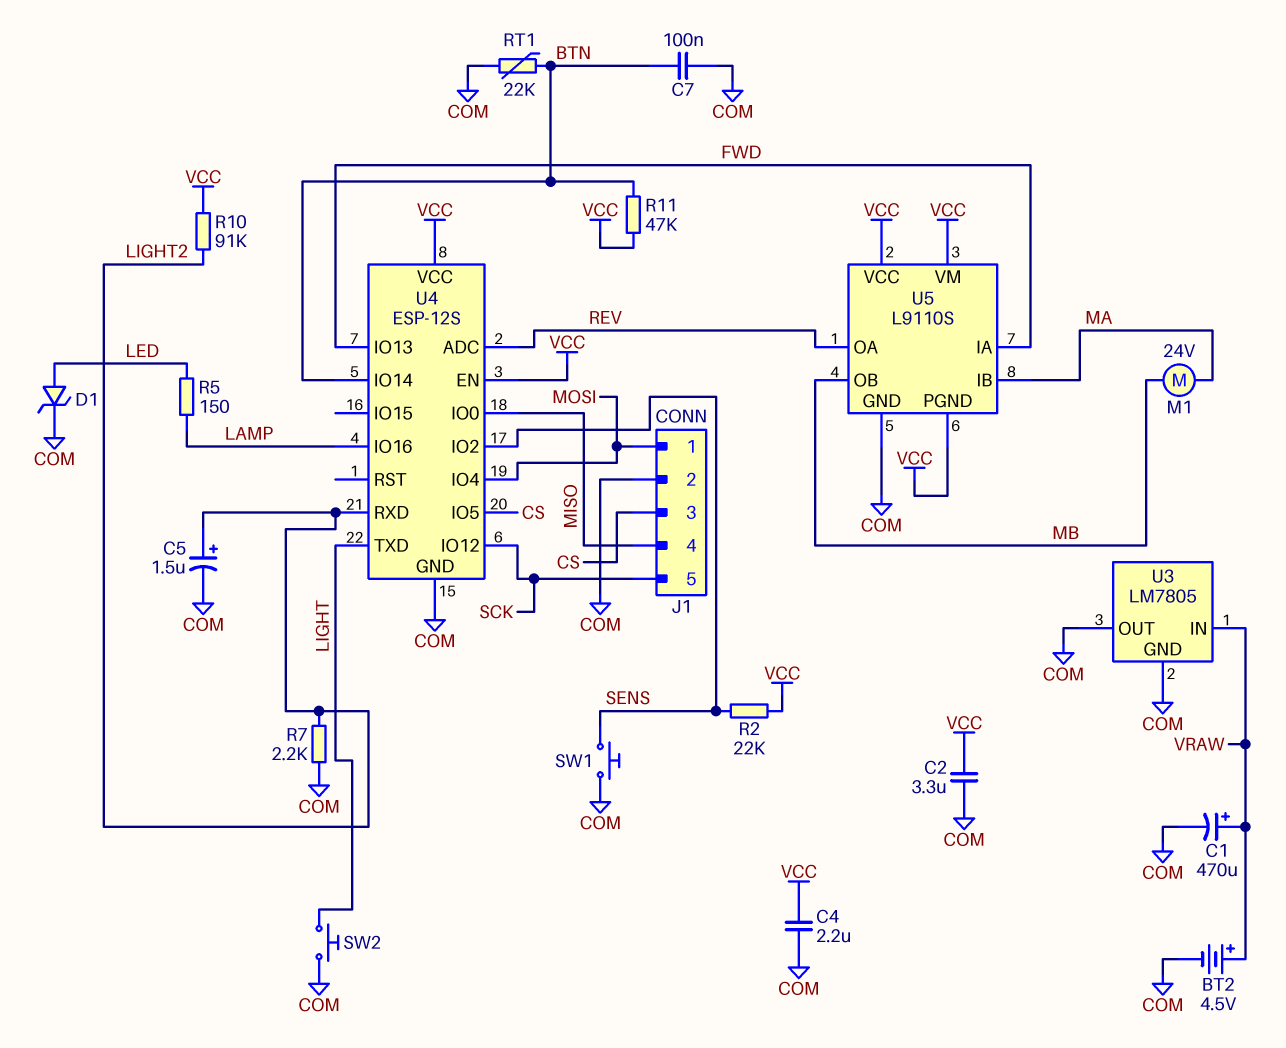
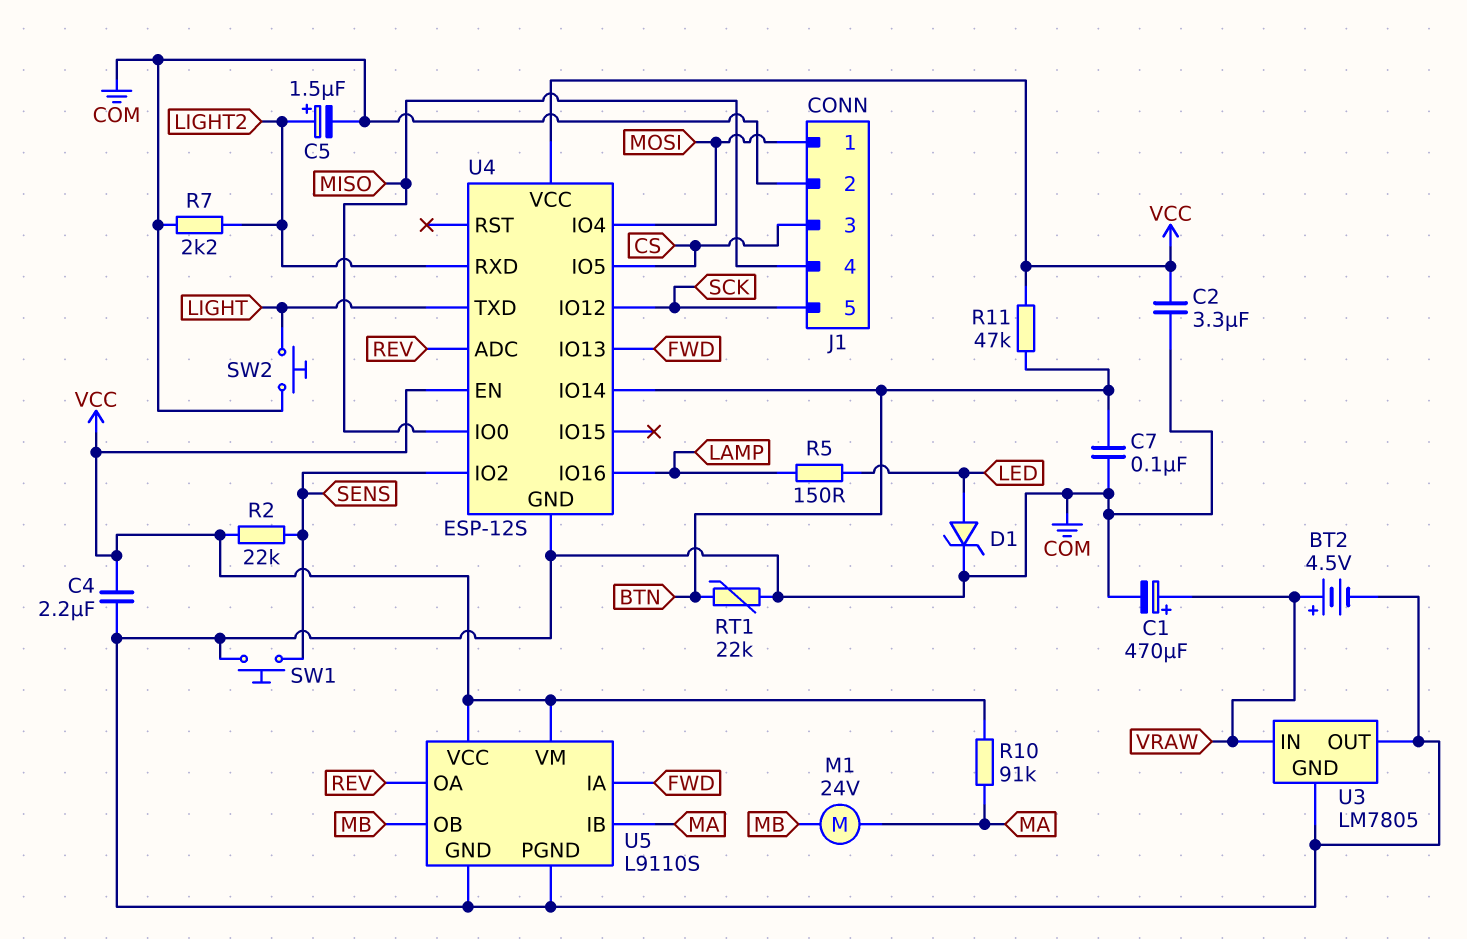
R10: 91k (LIGHT2, VCC) -> 91k (MA, VCC)
U5 pin PGND: VCC -> COM

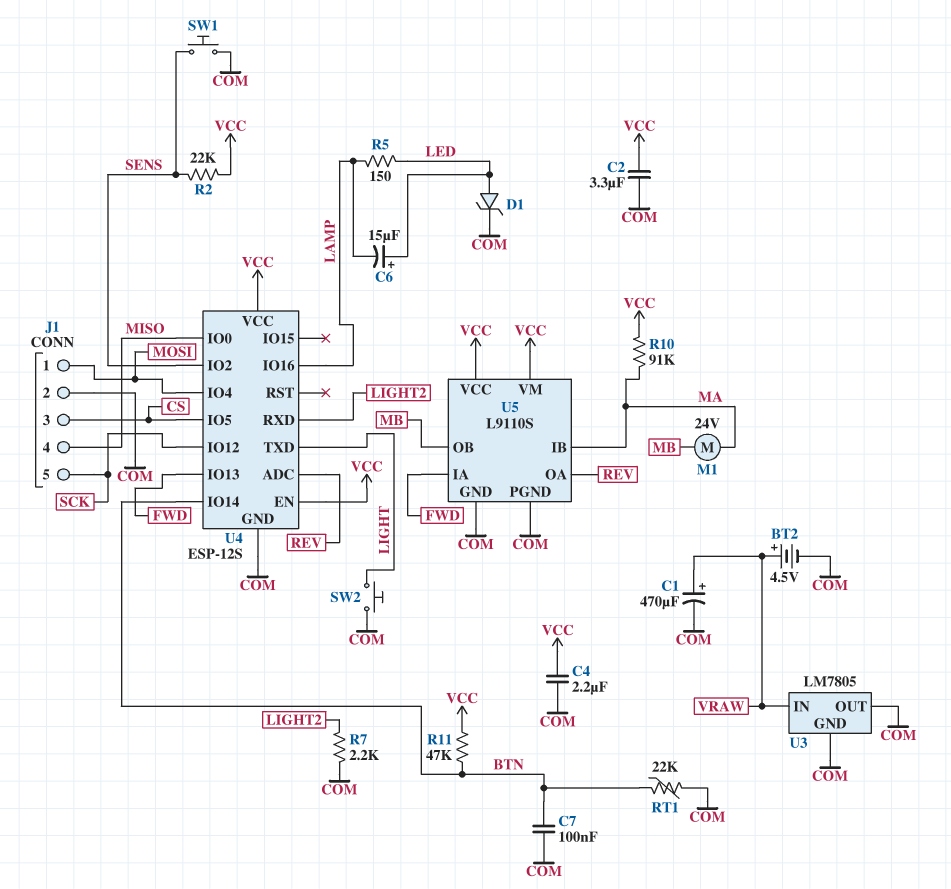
C5: 1.5uF (plus LIGHT2, minus COM) -> none
C6: none -> 15uF (plus LED, minus LAMP)

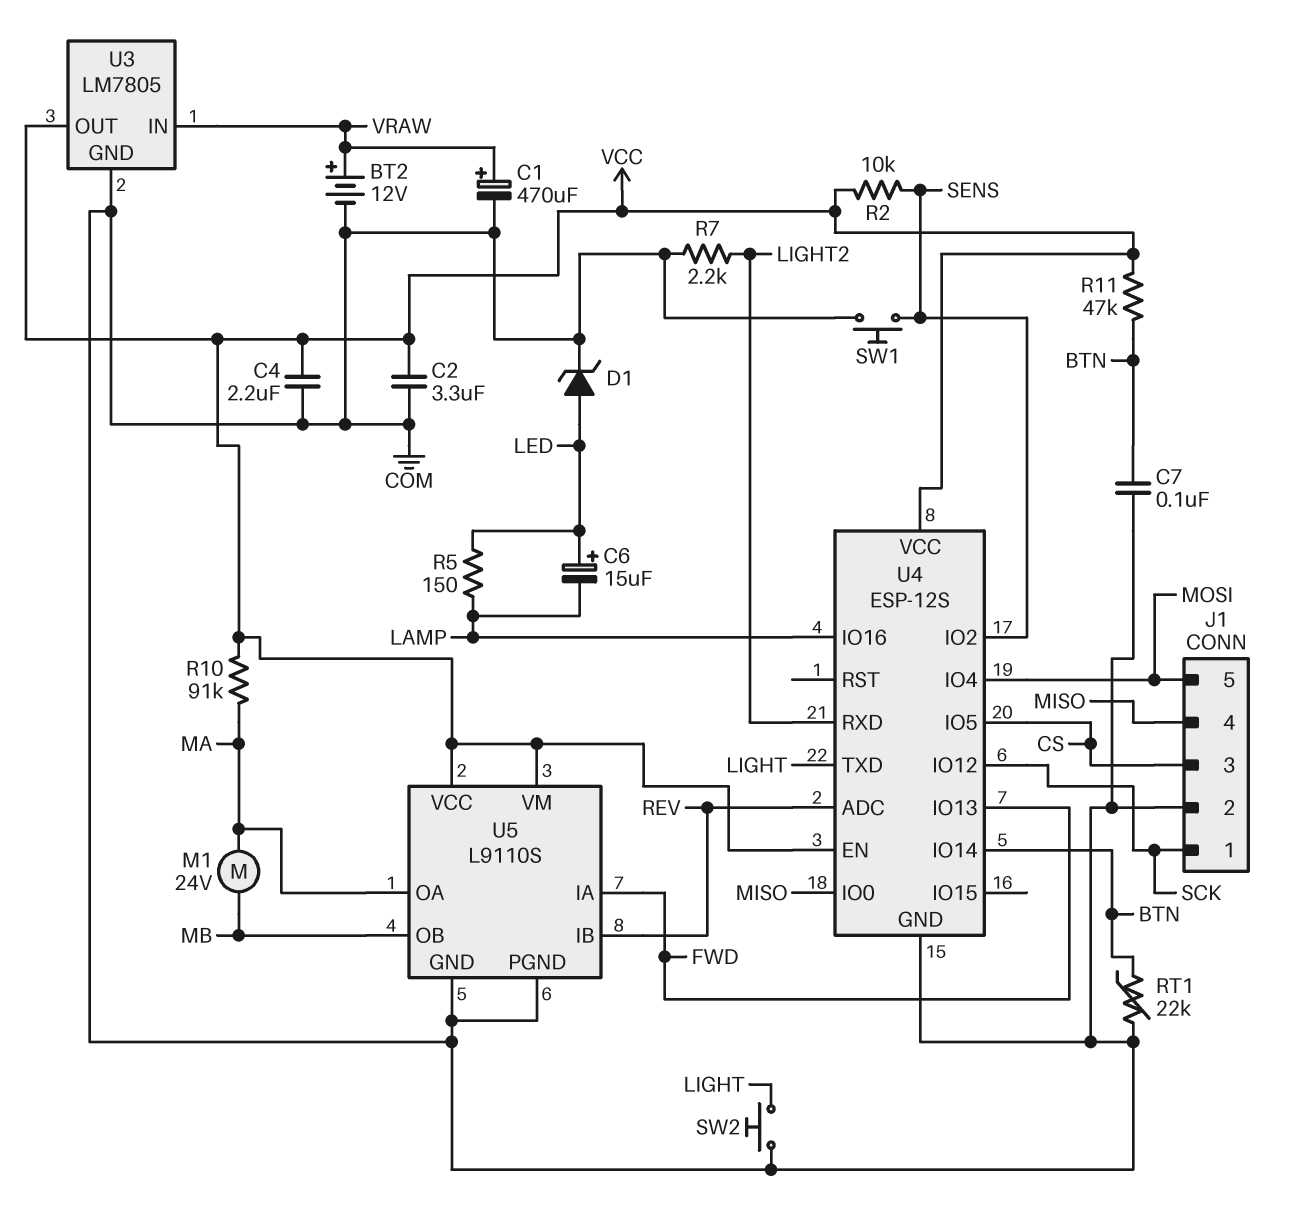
BT2: 4.5V (plus VRAW, minus COM) -> 12V (plus VRAW, minus COM)
J1 pin 1: MOSI -> SCK
J1 pin 5: SCK -> MOSI
R2: 22k (SENS, VCC) -> 10k (SENS, VCC)
U3 pin OUT: COM -> VCC
U5 pin IB: MA -> REV
U5 pin OA: REV -> MA

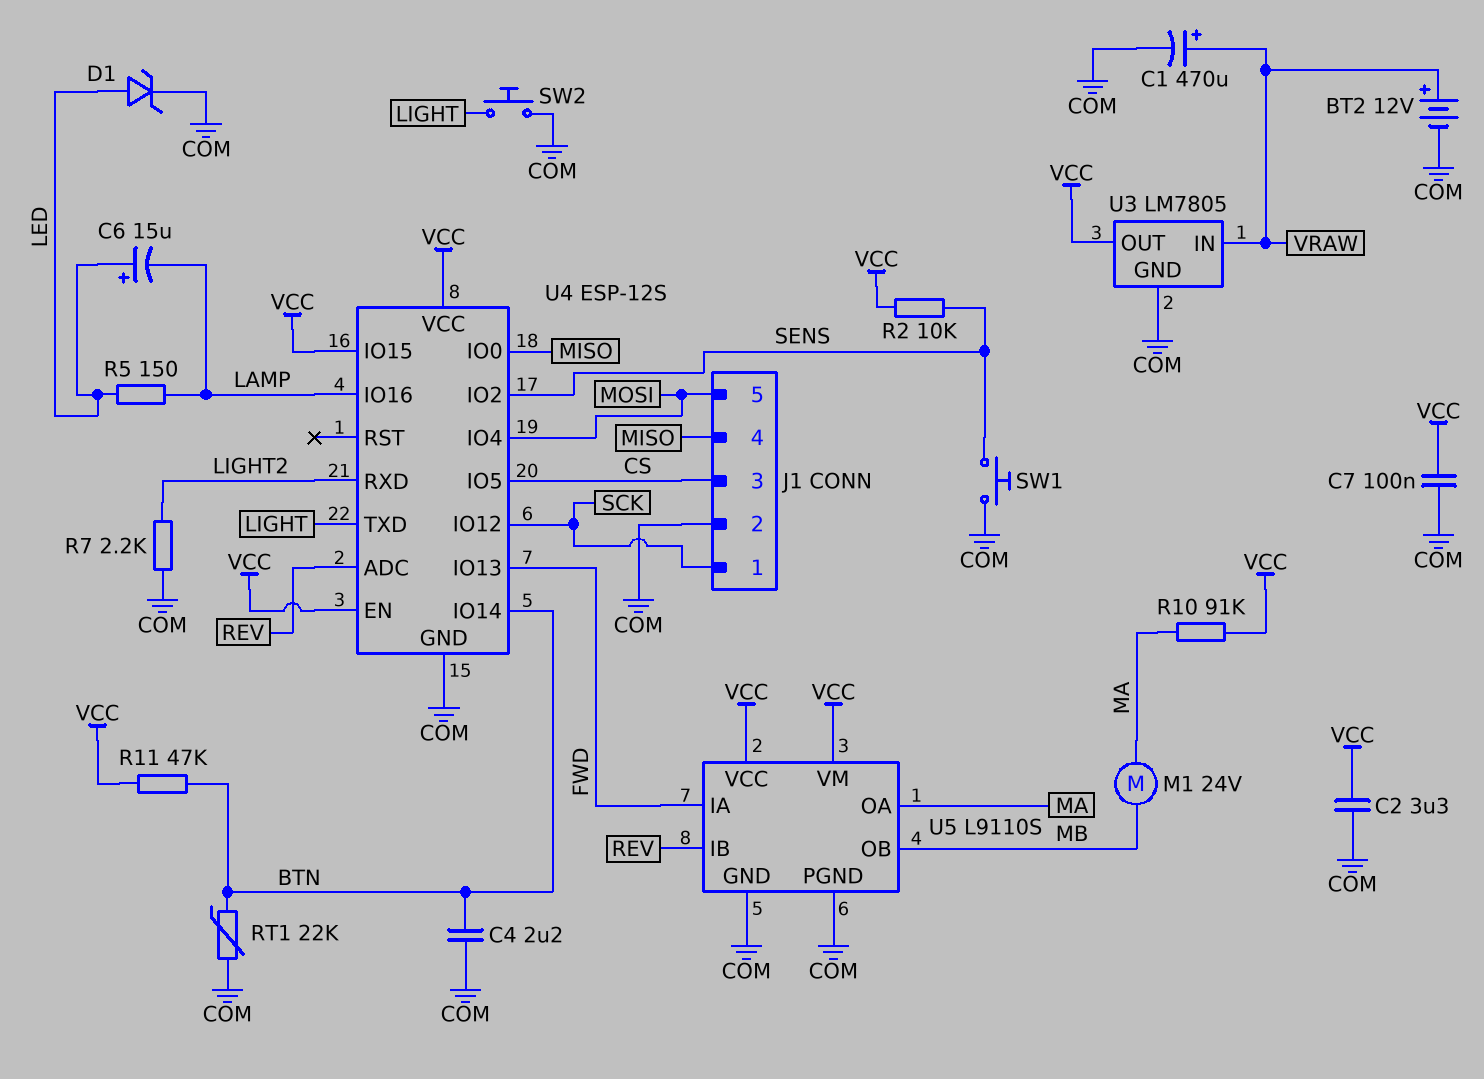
C4: 2.2uF (COM, VCC) -> 2.2uF (BTN, COM)
C7: 100nF (BTN, COM) -> 100nF (COM, VCC)
U4 pin IO15: none -> VCC

